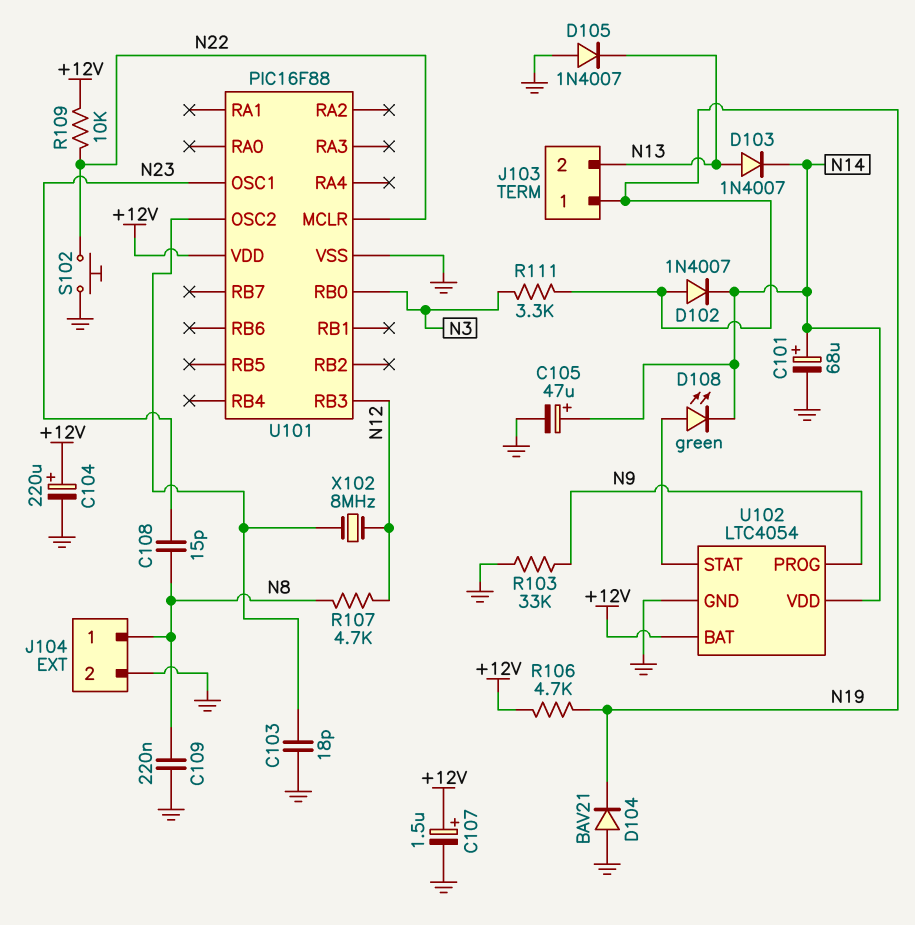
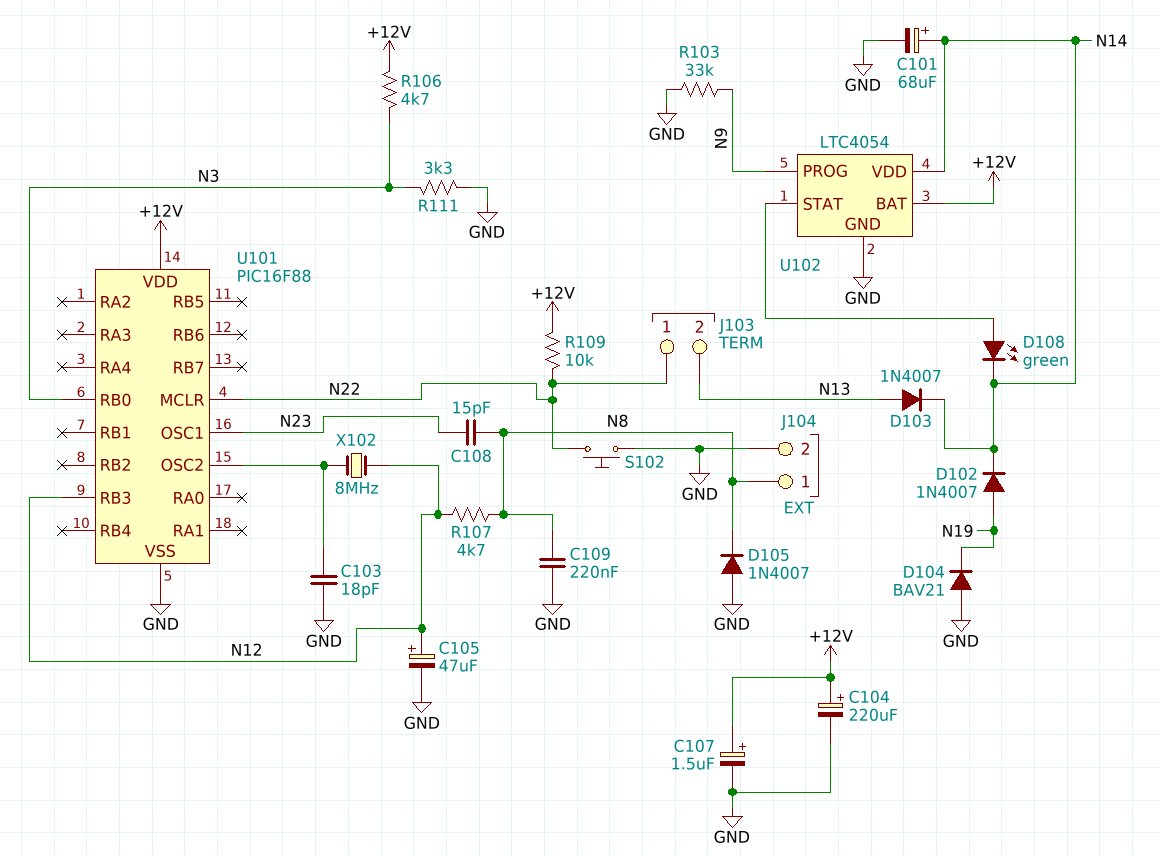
C105: 47uF (plus N14, minus GND) -> 47uF (plus N12, minus GND)
D105: diode 1N4007 (A GND, K N13) -> diode 1N4007 (A GND, K N8)
J103 pin 1: N19 -> N22
R106: 4.7k (+12V, N19) -> 4.7k (+12V, N3)
R111: 3.3k (N3, N19) -> 3.3k (GND, N3)

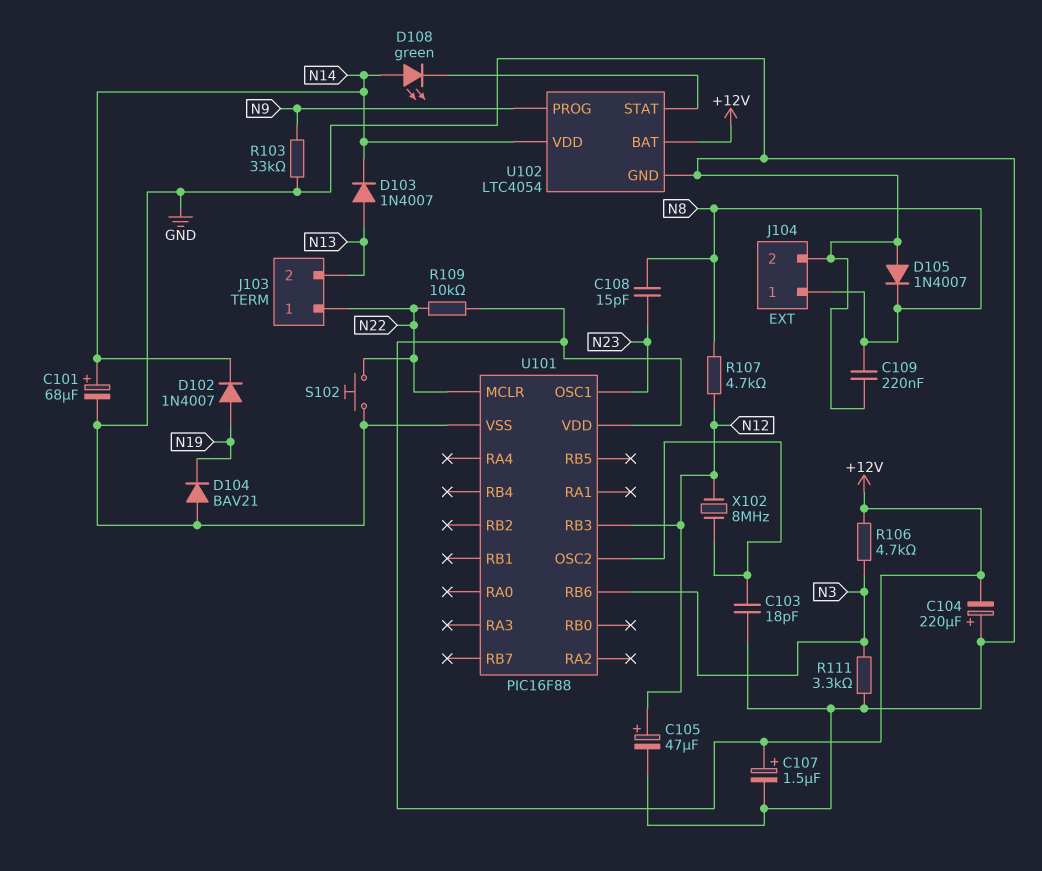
C104: 220uF (plus +12V, minus GND) -> 220uF (plus GND, minus +12V)
D108: LED green (A U102/STAT, K N14) -> LED green (A N14, K U102/STAT)
U101 pin RB0: N3 -> none
U101 pin RB6: none -> N3

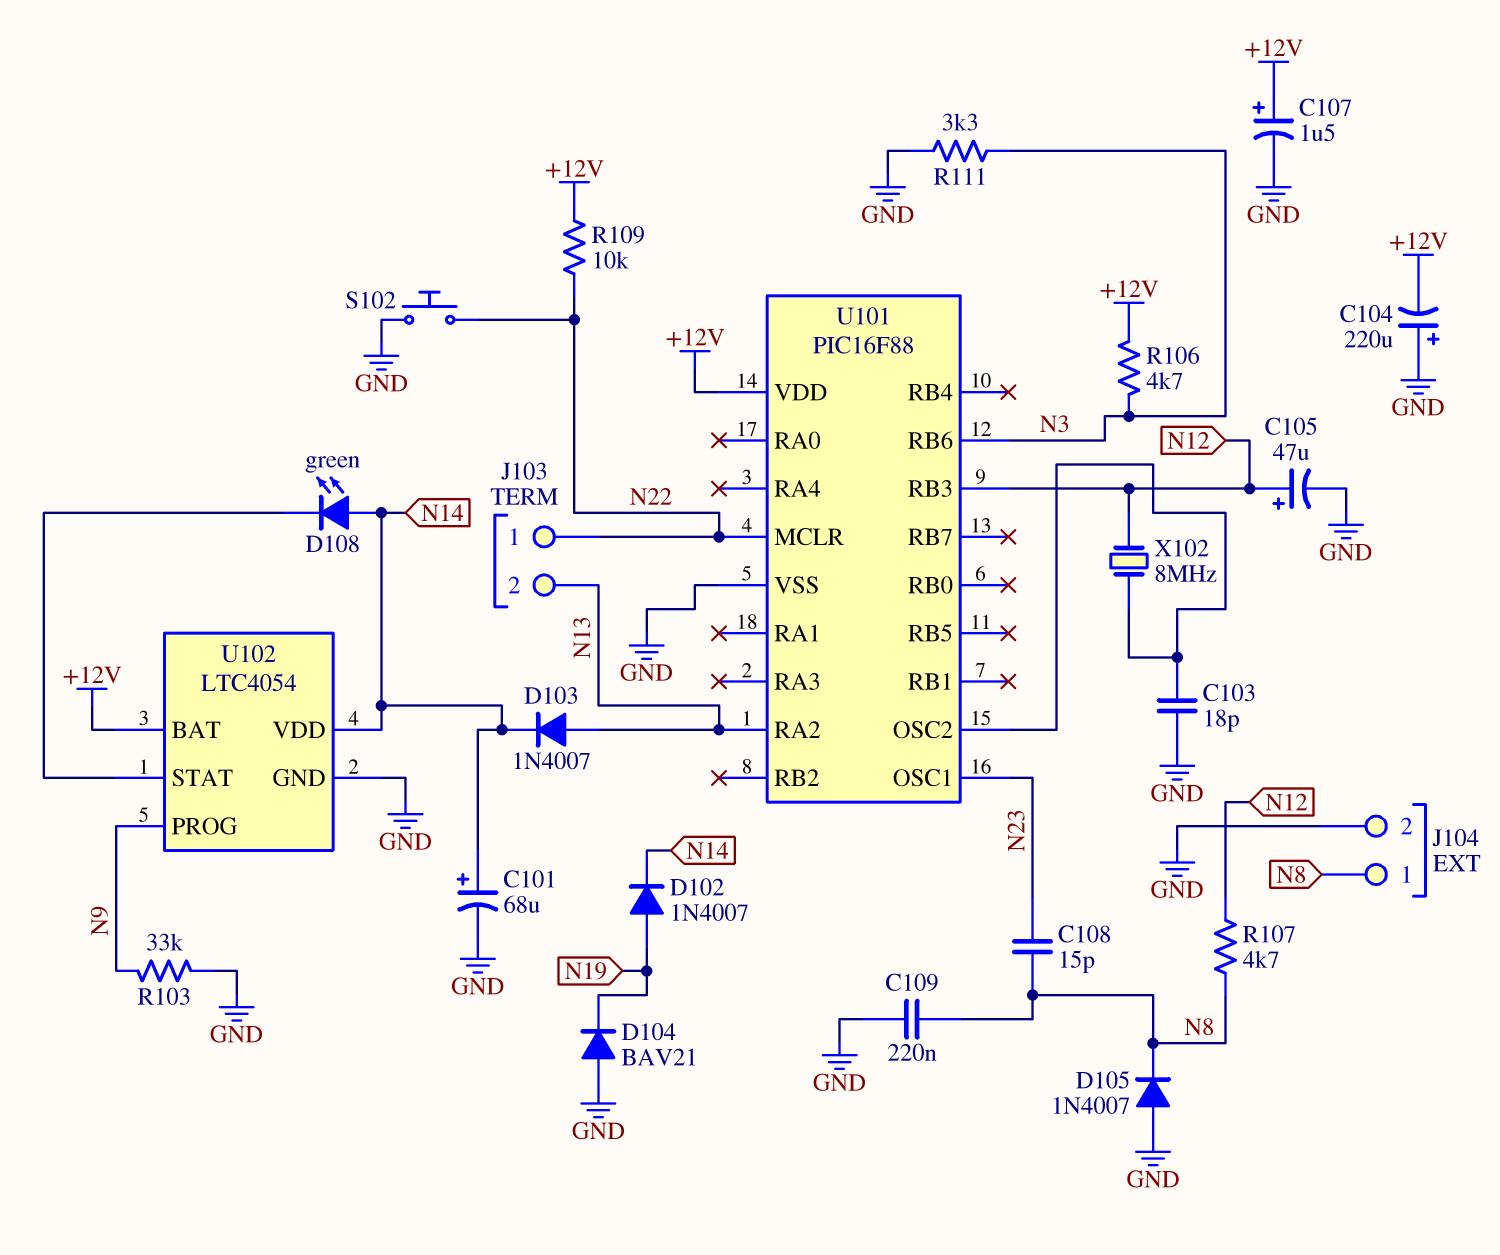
U101 pin RA2: none -> N13

